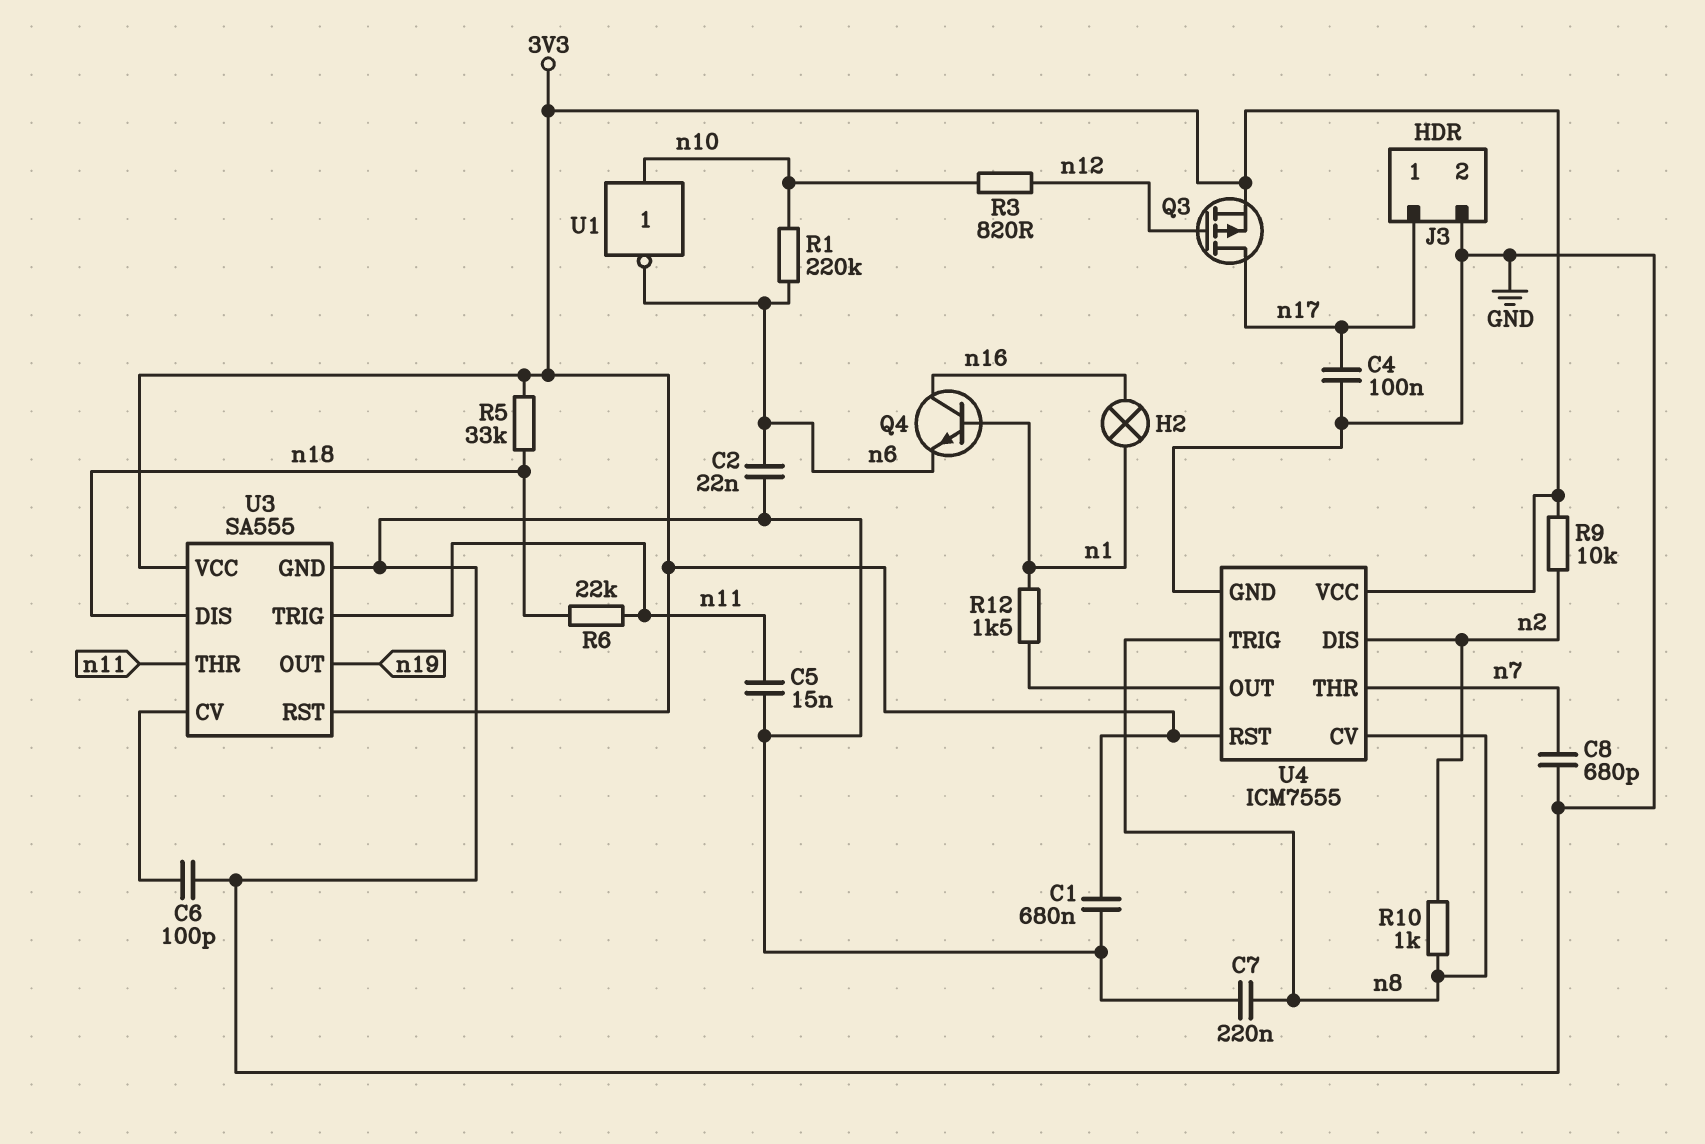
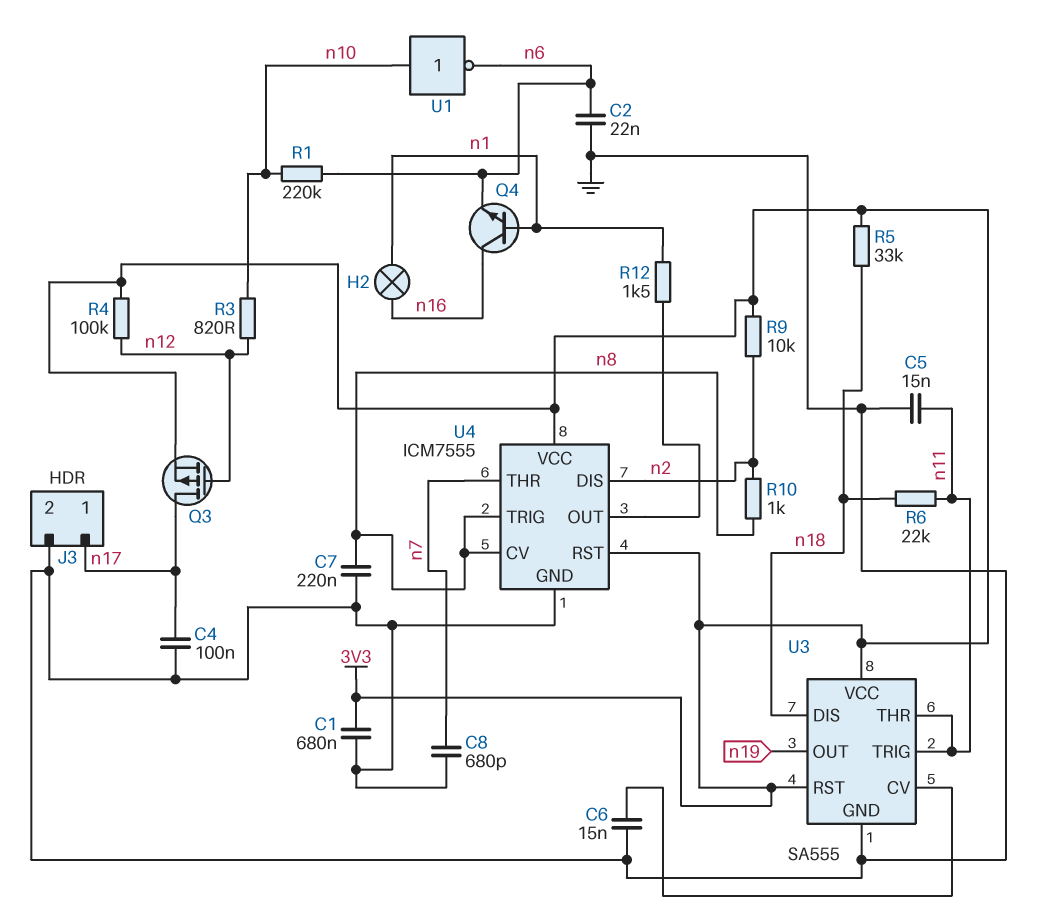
C6: 100pF (GND, U3/CV) -> 15nF (GND, U3/CV)
R4: none -> 100k (3V3, n12)

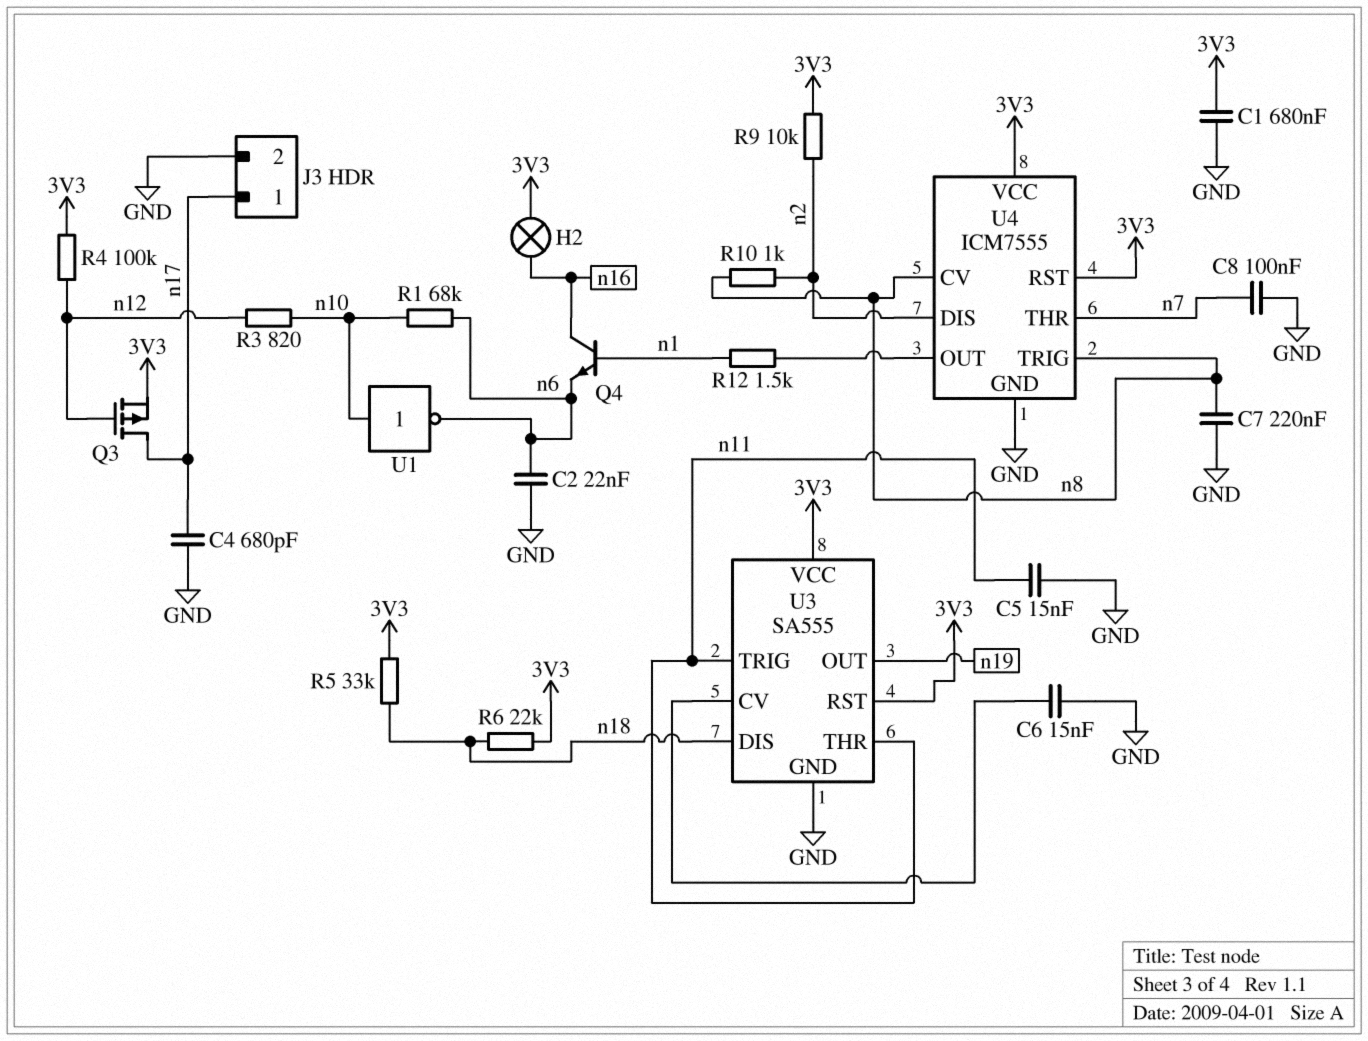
C4: 100nF (GND, n17) -> 680pF (GND, n17)
C8: 680pF (GND, n7) -> 100nF (GND, n7)
H2: lamp (n1, n16) -> lamp (3V3, n16)
R1: 220k (n6, n10) -> 68k (n6, n10)
R6: 22k (n11, n18) -> 22k (3V3, n18)

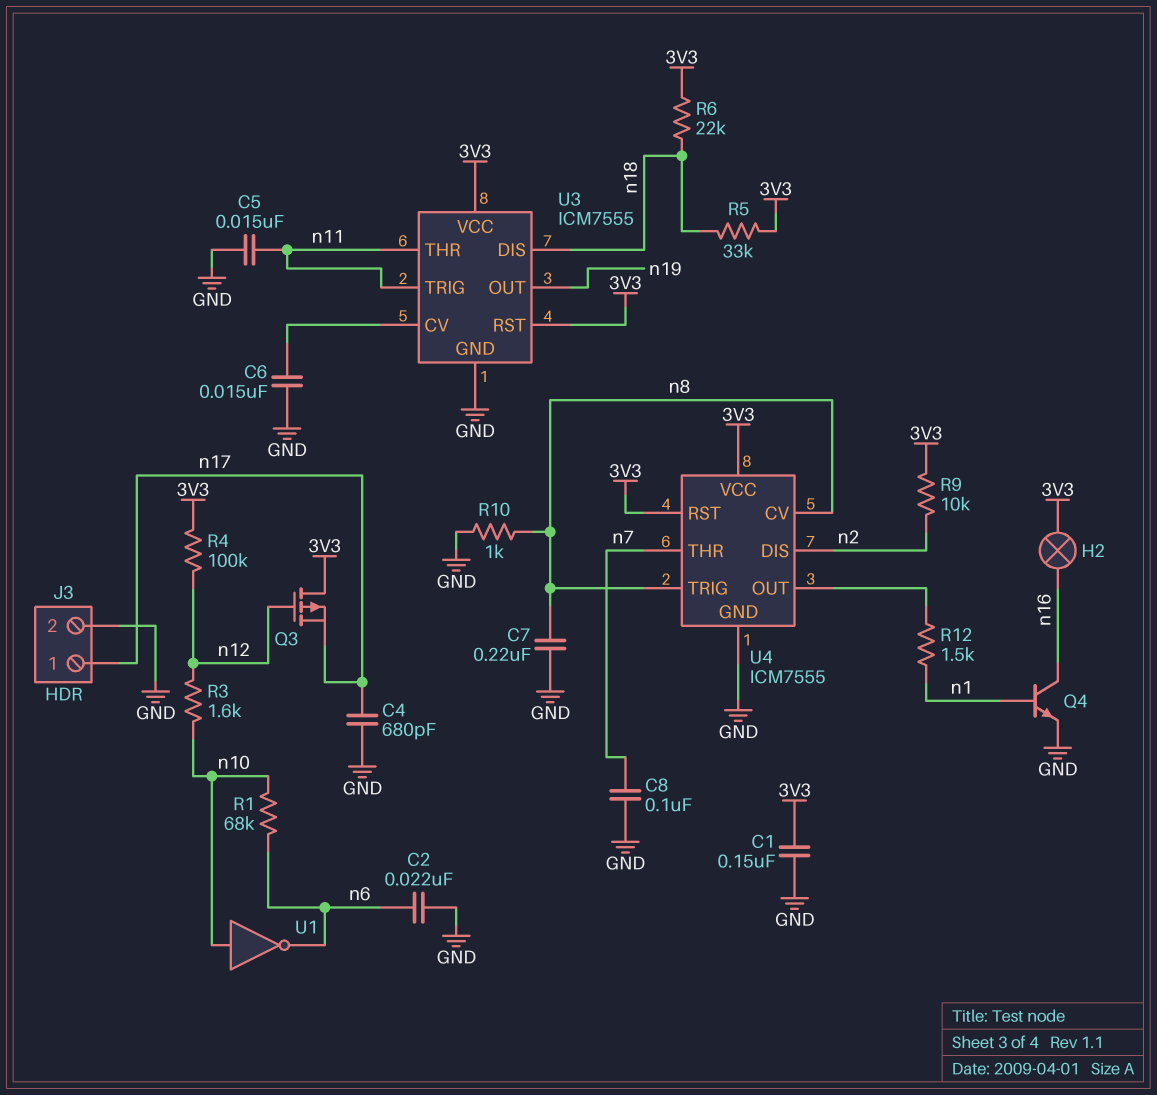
C1: 680nF (3V3, GND) -> 150nF (3V3, GND)
Q3: PMOS (G n12, D n17, S 3V3) -> PMOS (G n12, D 3V3, S n17)
Q4: NPN (B n1, C n16, E n6) -> NPN (B n1, C n16, E GND)
R3: 820 (n10, n12) -> 1.6k (n10, n12)
R10: 1k (n2, n8) -> 1k (GND, n8)
U3: SA555 -> ICM7555

